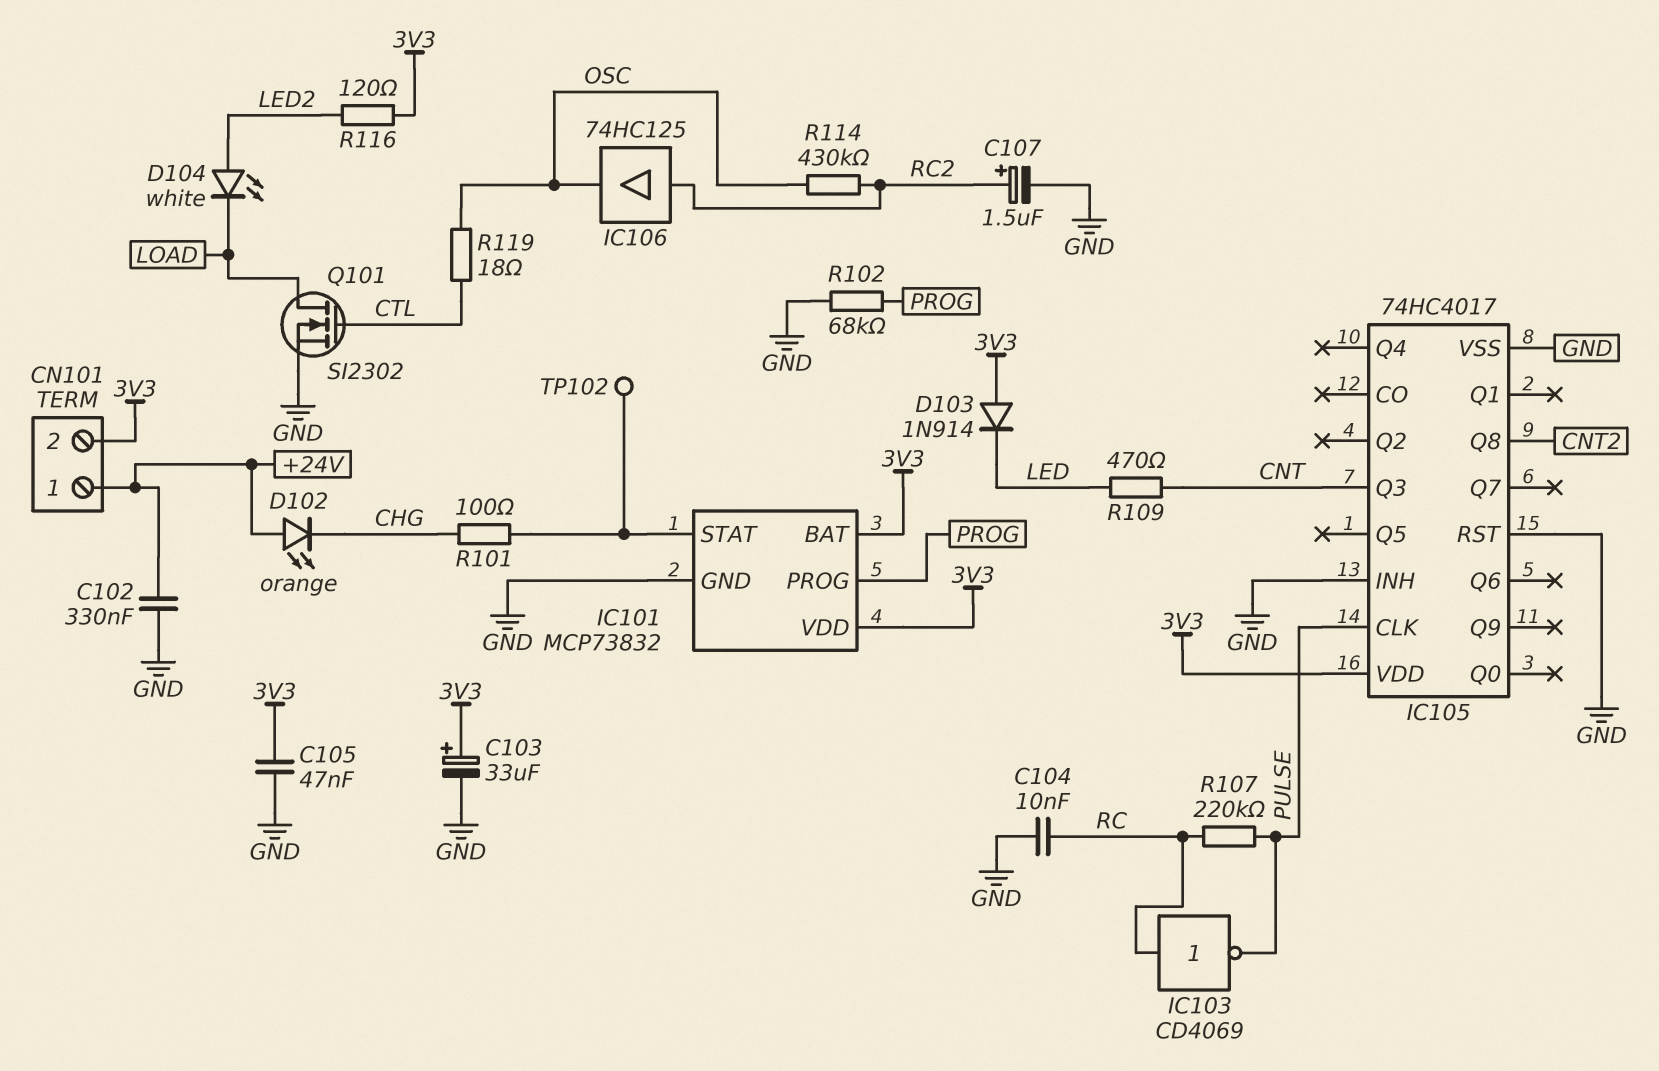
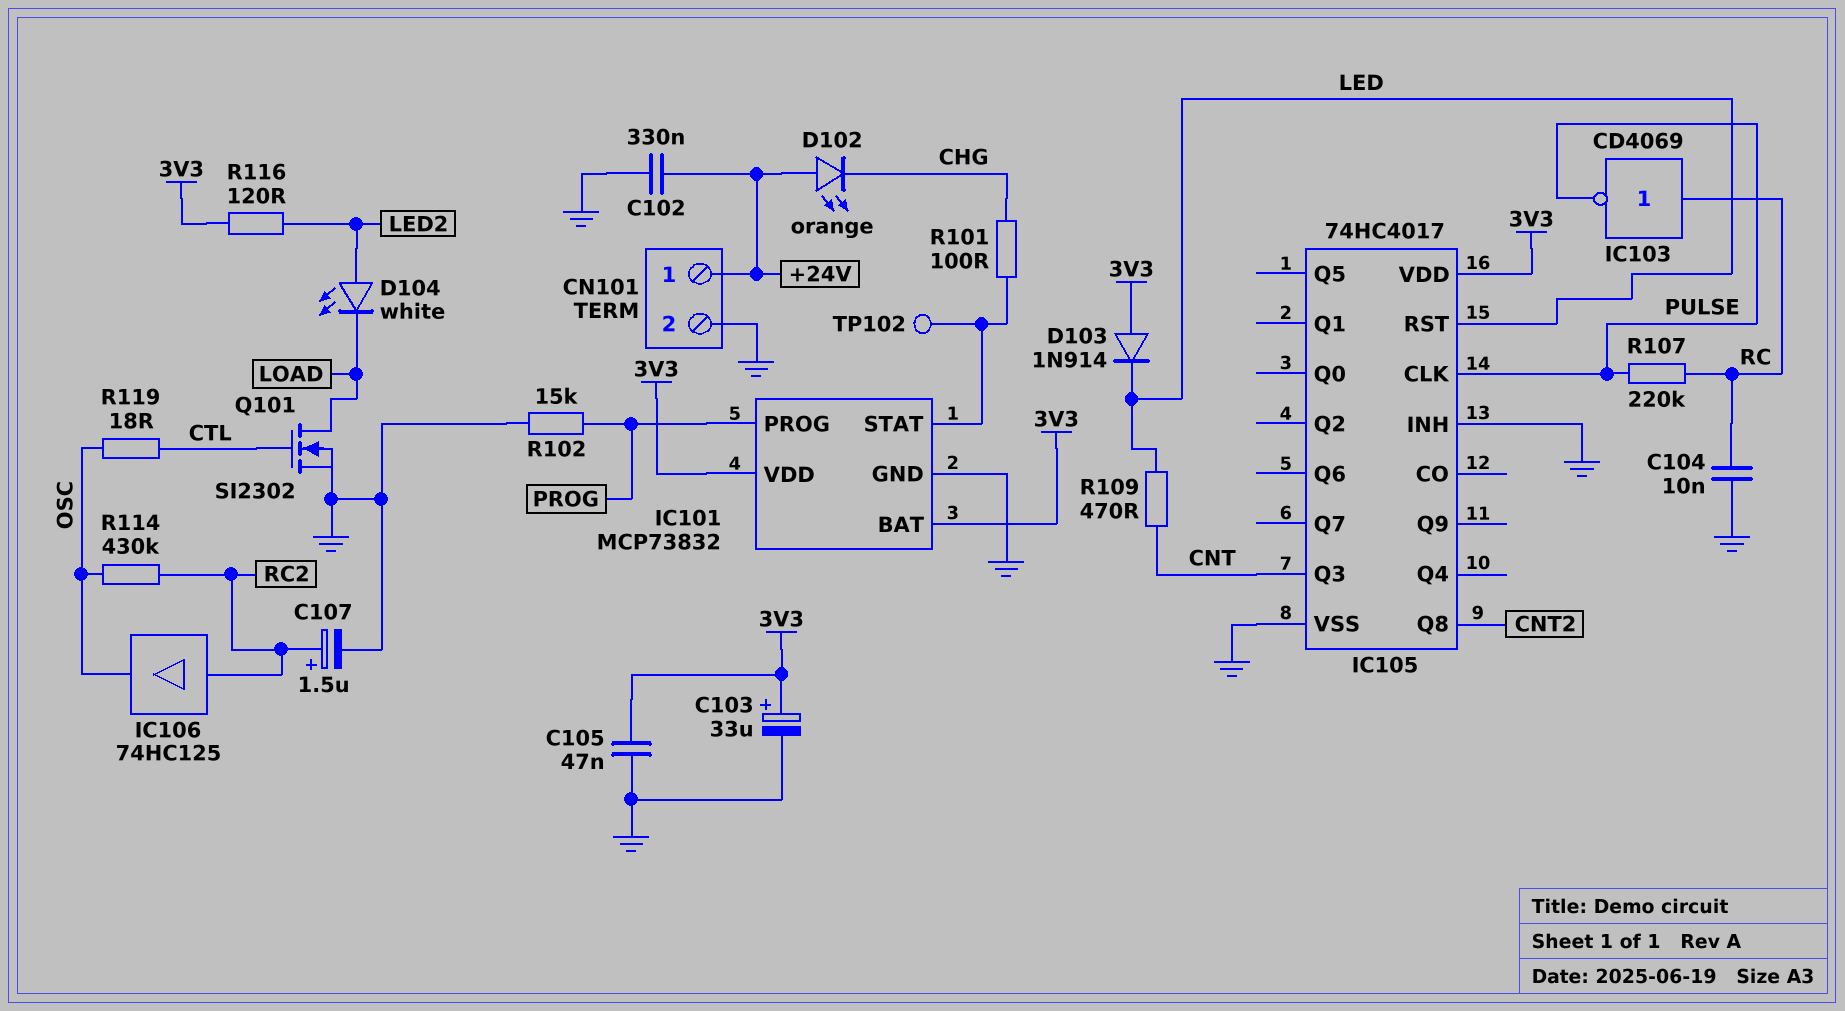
CN101 pin 2: 3V3 -> GND
IC105 pin RST: GND -> LED
R102: 68k (GND, PROG) -> 15k (GND, PROG)

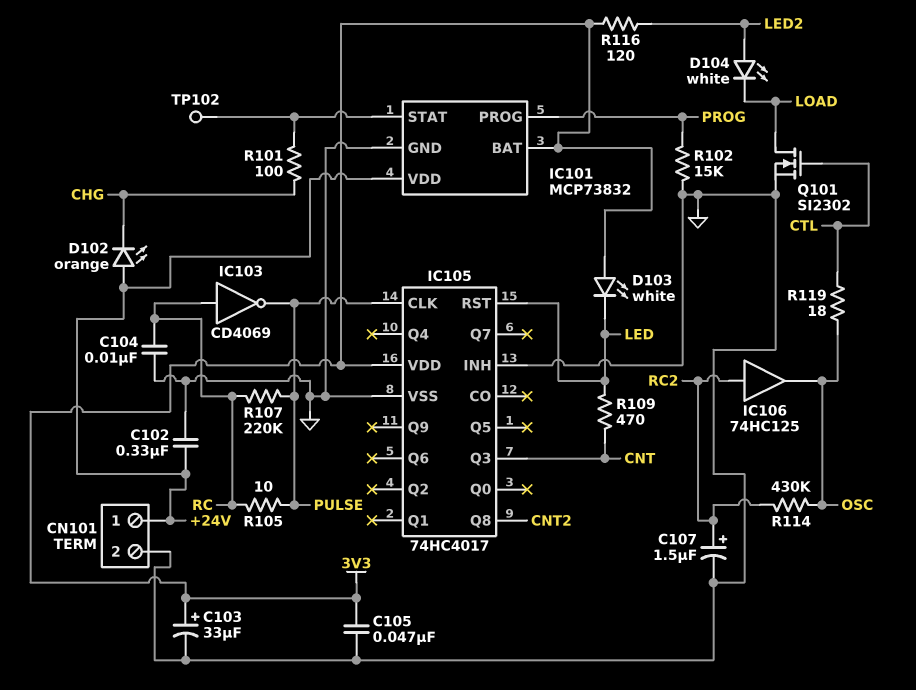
D103: diode 1N914 (A 3V3, K LED) -> LED white (A 3V3, K LED)
IC101 pin VDD: 3V3 -> +24V
R105: none -> 10 (PULSE, RC)

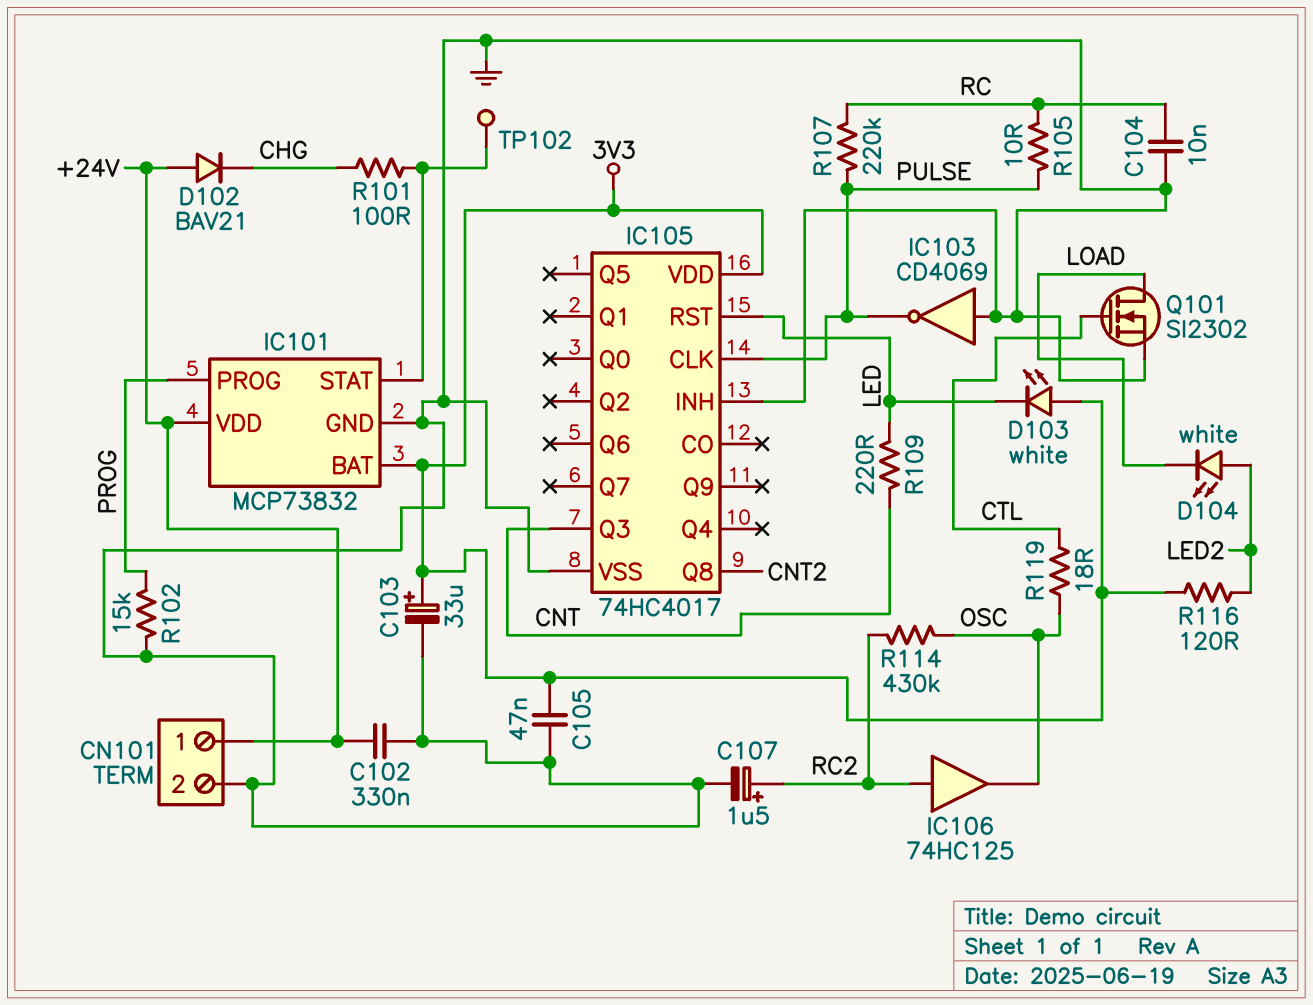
D102: LED orange (A +24V, K CHG) -> diode BAV21 (A +24V, K CHG)
IC103: NOT CD4069 (in RC, out PULSE) -> NOT CD4069 (in GND, out PULSE)
R109: 470 (CNT, LED) -> 220 (CNT, LED)

